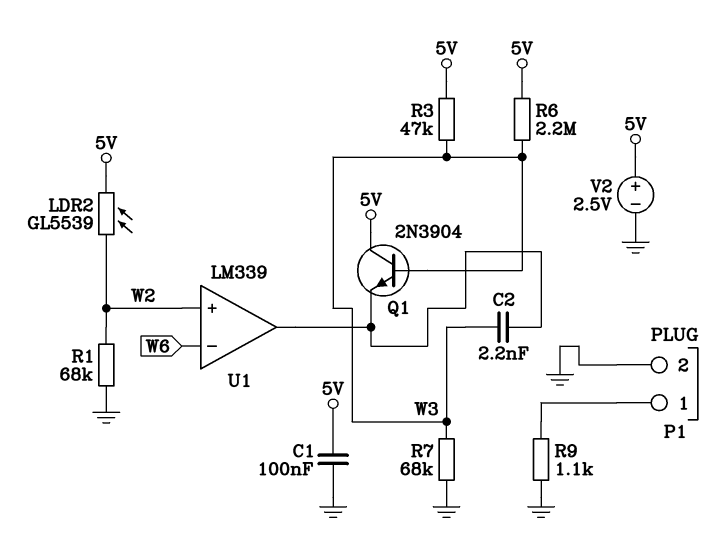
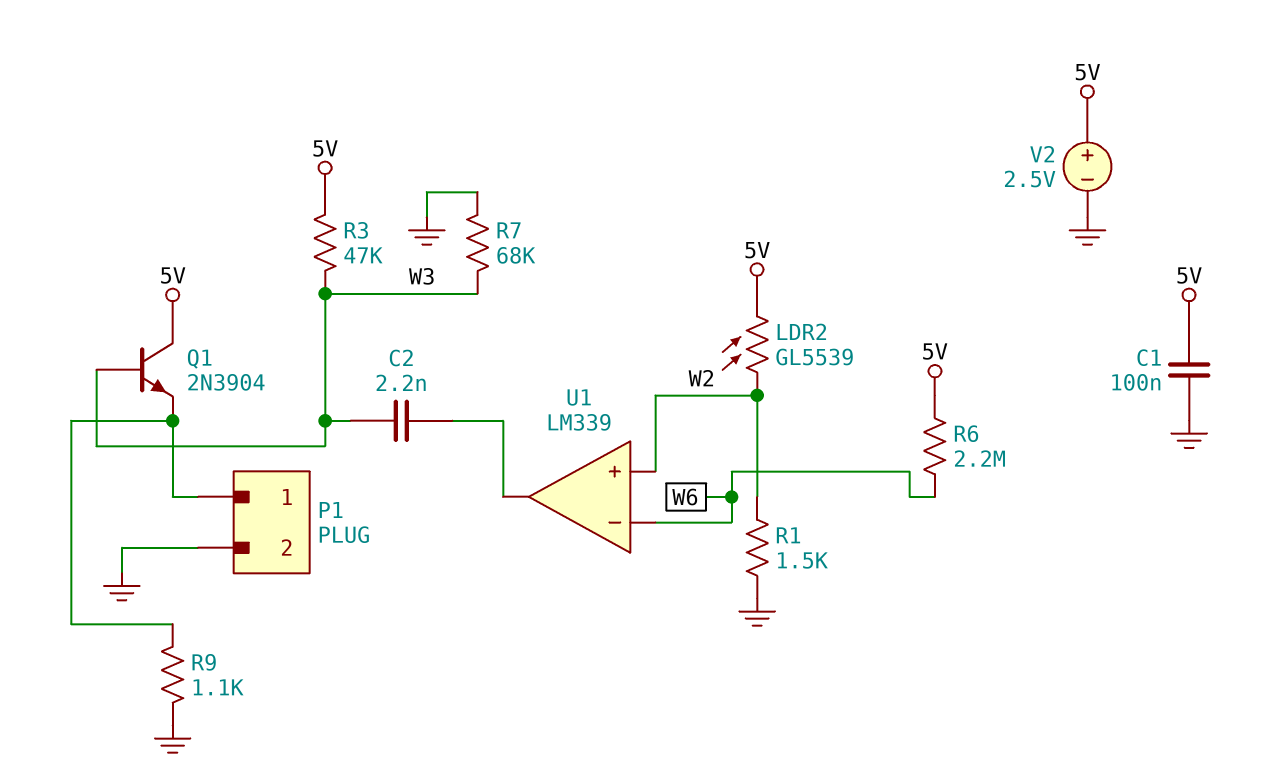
Q1: NPN 2N3904 (B W3, C 5V, E U1/out) -> NPN 2N3904 (B W3, C 5V, E P1/1)
R1: 68k (GND, W2) -> 1.5k (GND, W2)
R6: 2.2M (5V, W3) -> 2.2M (5V, W6)

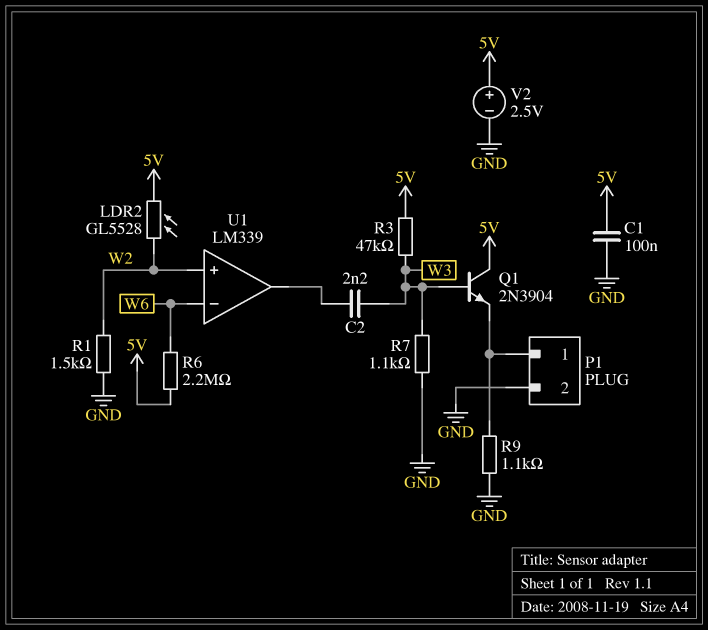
LDR2: GL5539 (5V, W2) -> GL5528 (5V, W2)
R7: 68k (GND, W3) -> 1.1k (GND, W3)

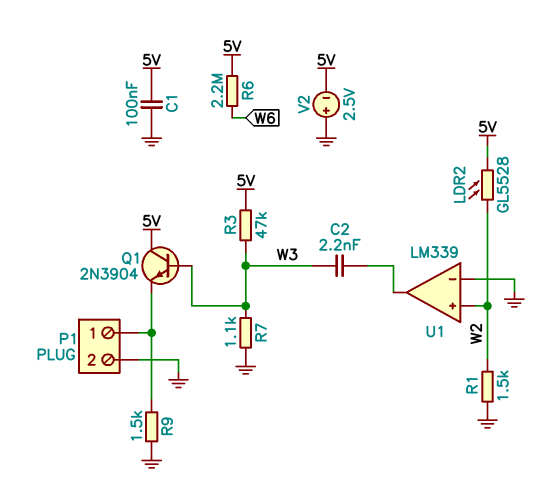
R9: 1.1k (GND, P1/1) -> 1.5k (GND, P1/1)
U1 pin in-: W6 -> GND
V2: 2.5V (plus 5V, minus GND) -> 2.5V (plus GND, minus 5V)

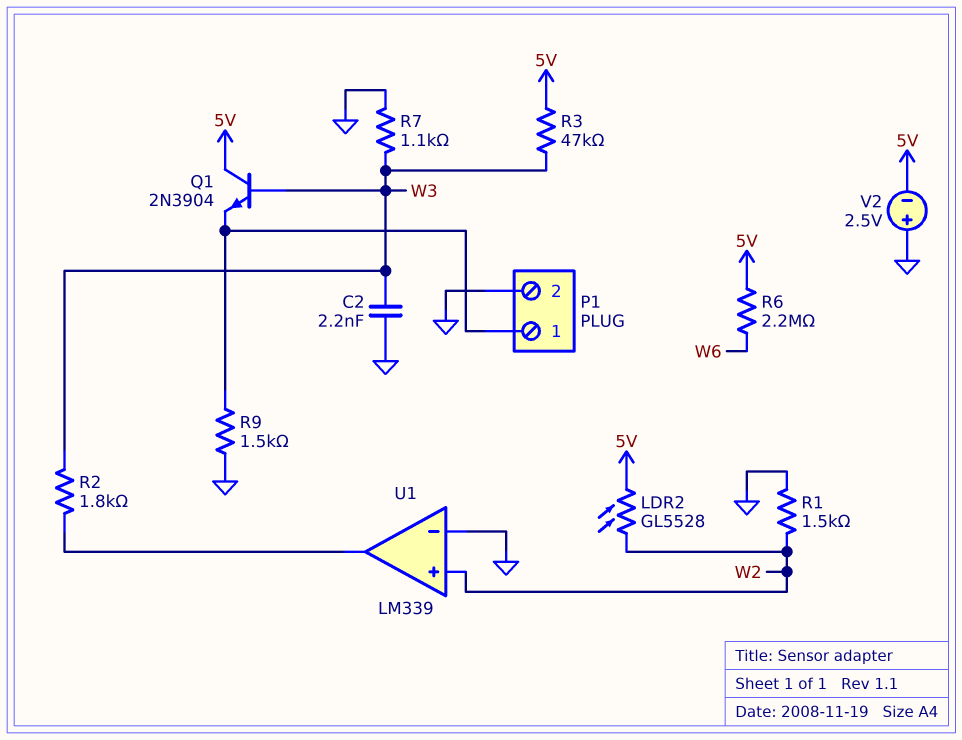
C1: 100nF (5V, GND) -> none
C2: 2.2nF (U1/out, W3) -> 2.2nF (GND, W3)
R2: none -> 1.8k (U1/out, W3)

